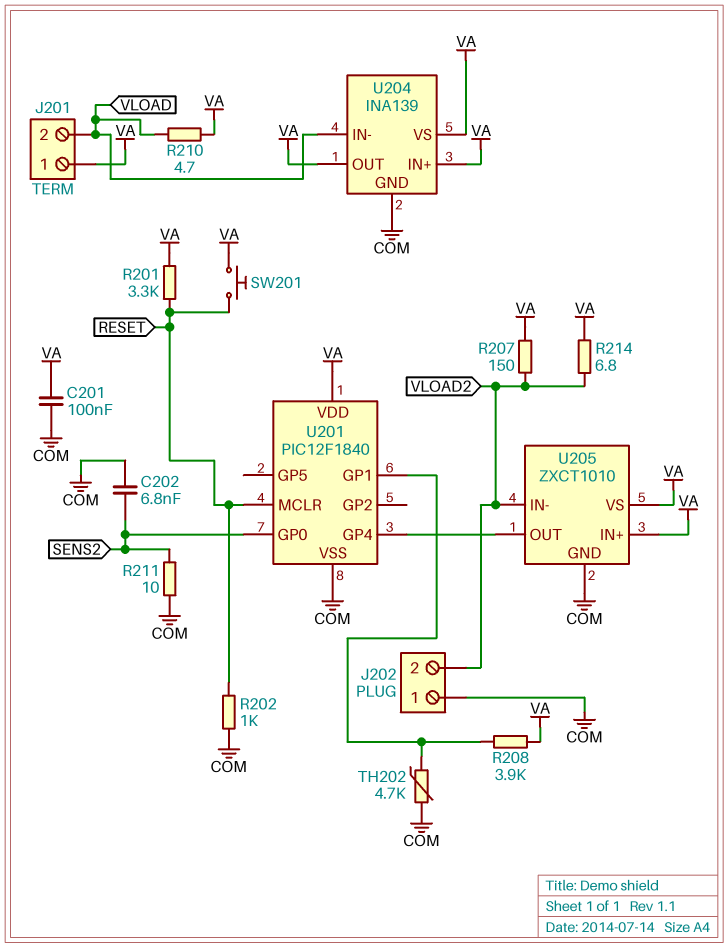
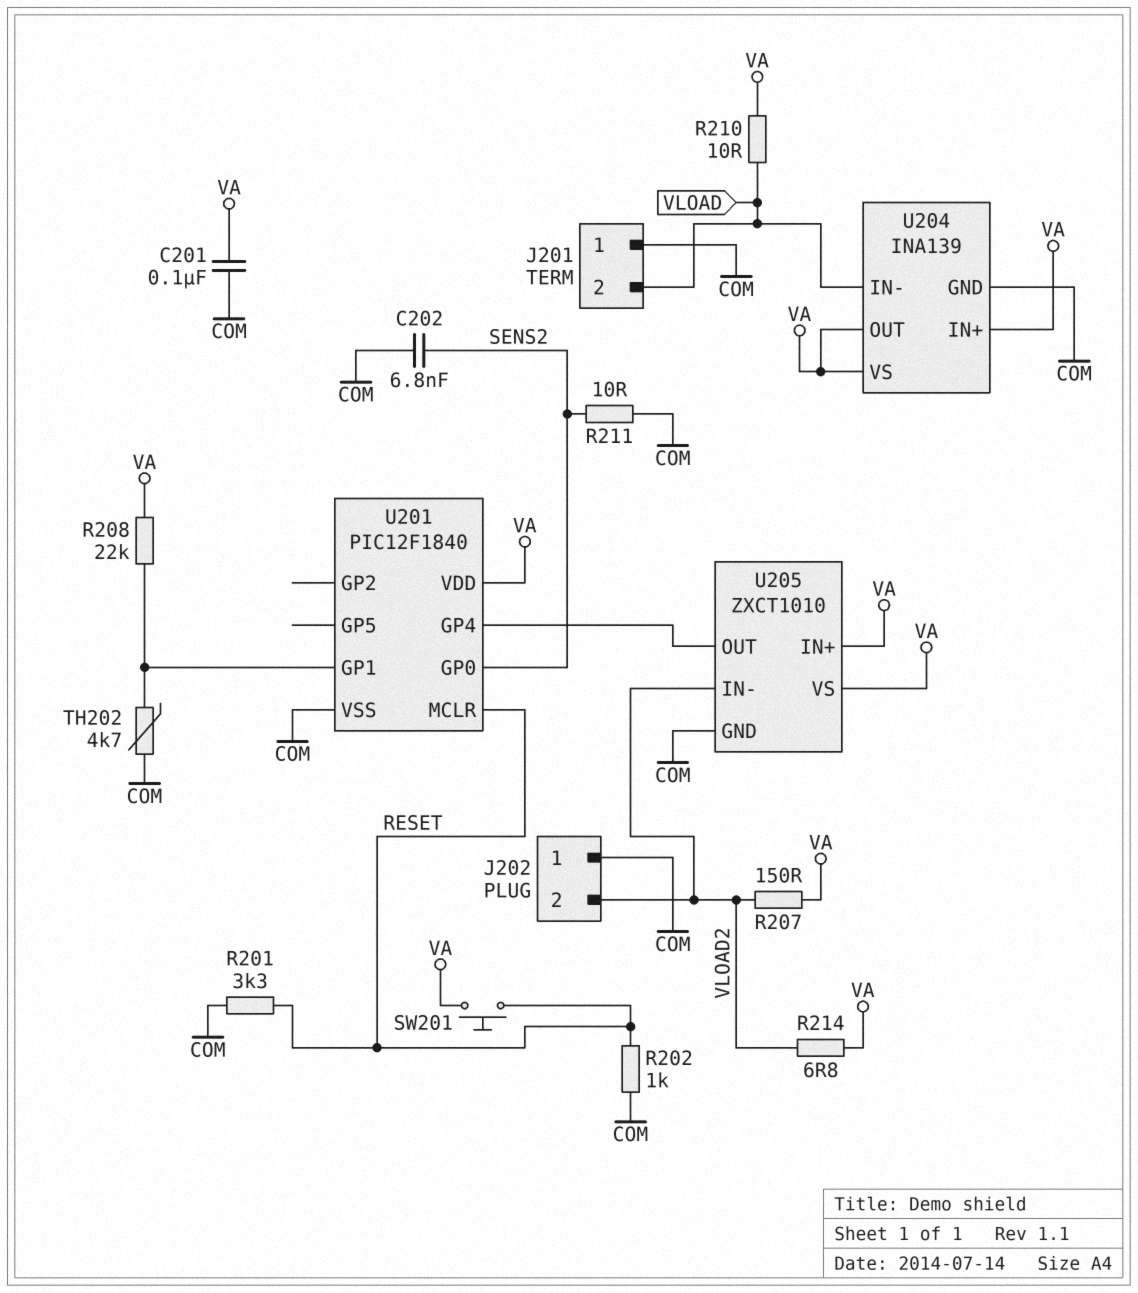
J201 pin 1: VA -> COM
R201: 3.3k (RESET, VA) -> 3.3k (COM, RESET)
R208: 3.9k (U201/GP1, VA) -> 22k (U201/GP1, VA)
R210: 4.7 (VA, VLOAD) -> 10 (VA, VLOAD)

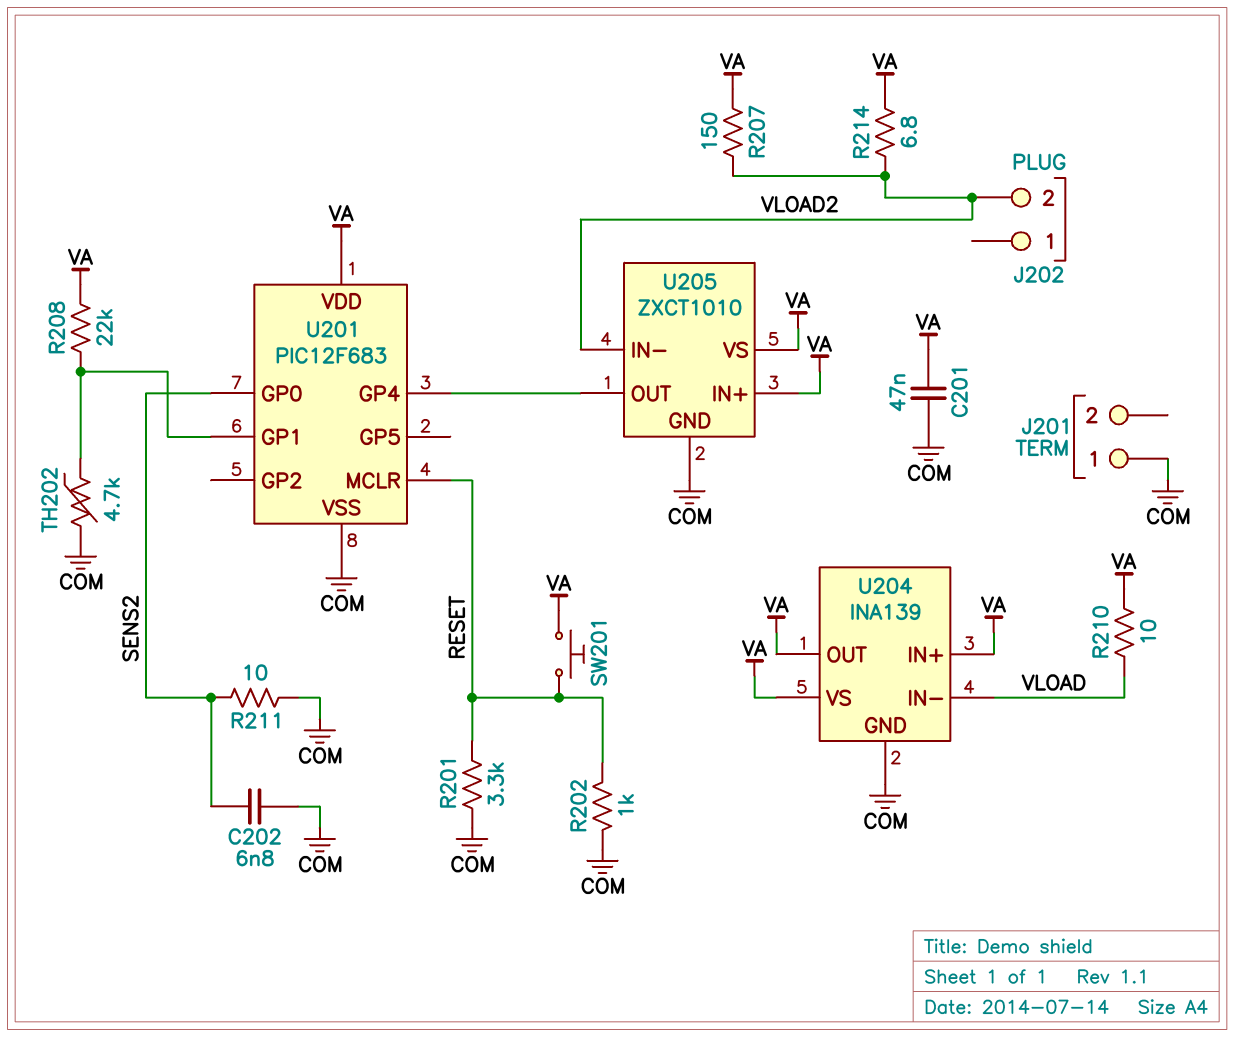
C201: 100nF (COM, VA) -> 47nF (COM, VA)
J201 pin 2: VLOAD -> none
J202 pin 1: COM -> none
U201: PIC12F1840 -> PIC12F683

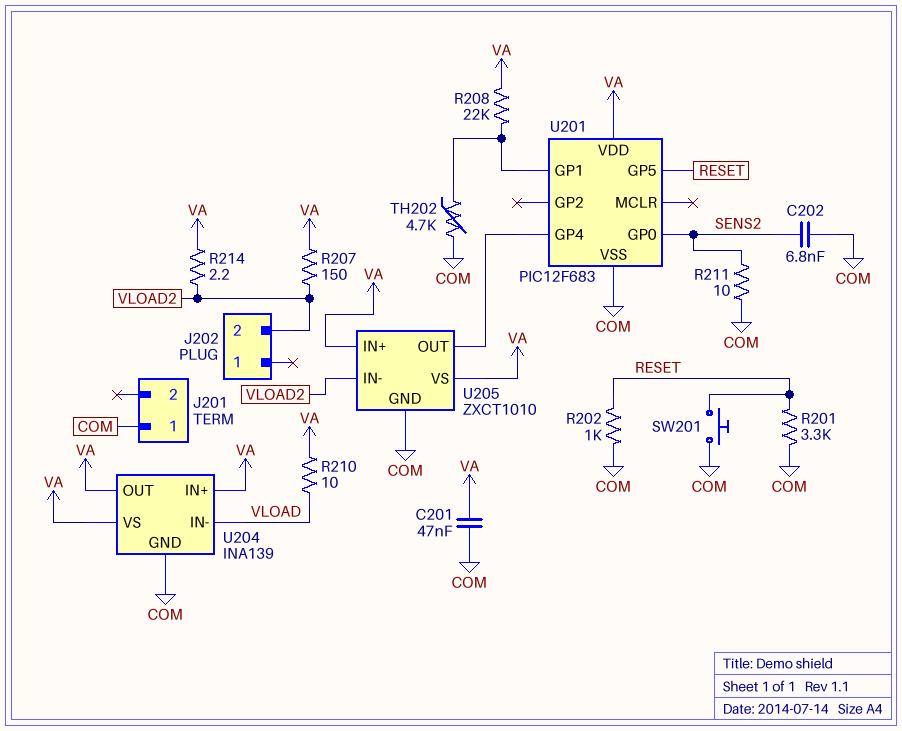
R214: 6.8 (VA, VLOAD2) -> 2.2 (VA, VLOAD2)
SW201: button (RESET, VA) -> button (COM, RESET)
U201 pin GP5: none -> RESET
U201 pin MCLR: RESET -> none

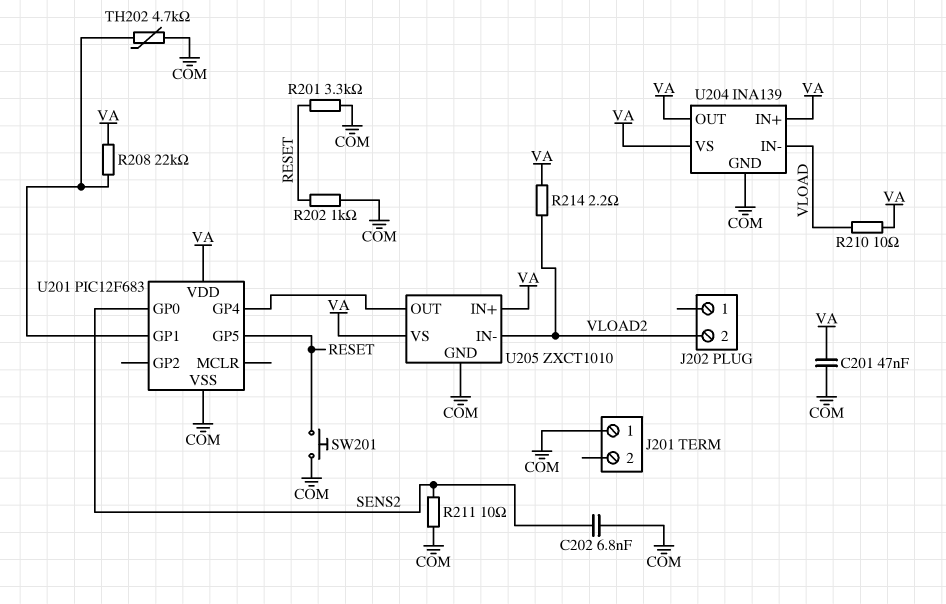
R207: 150 (VA, VLOAD2) -> none

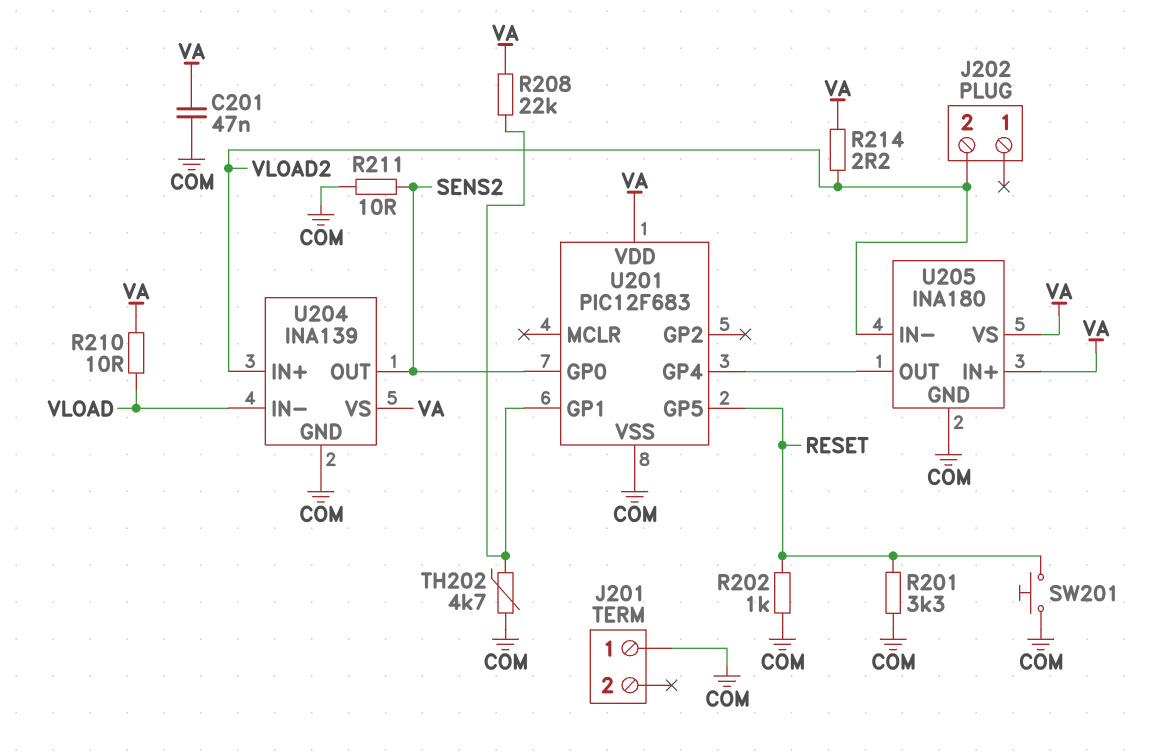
C202: 6.8nF (COM, SENS2) -> none
U204 pin IN+: VA -> VLOAD2
U204 pin OUT: VA -> SENS2
U205: ZXCT1010 -> INA180

